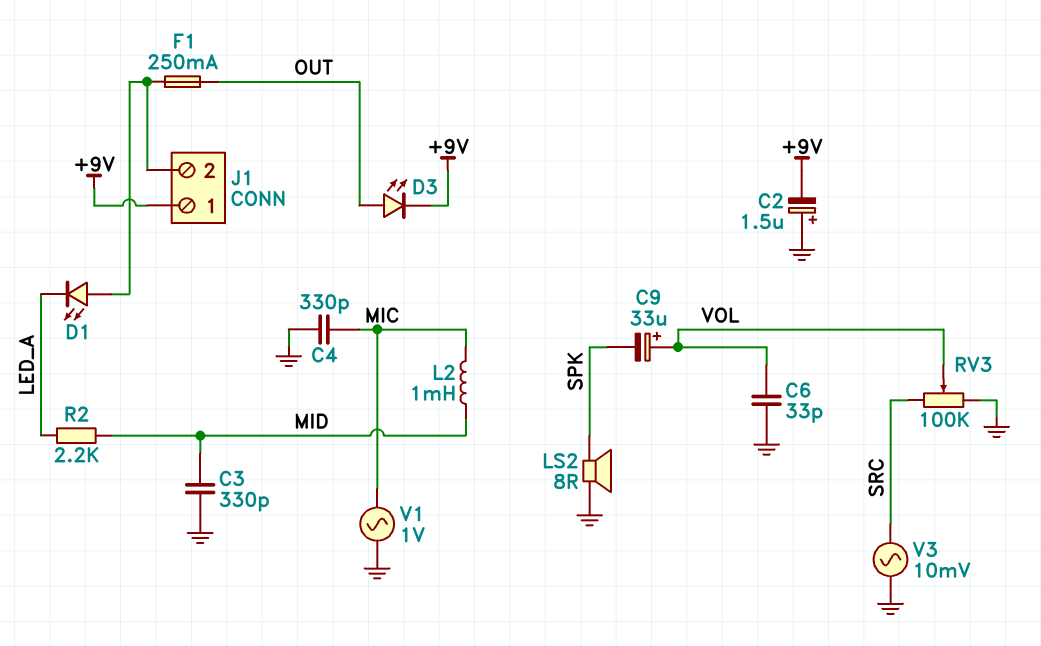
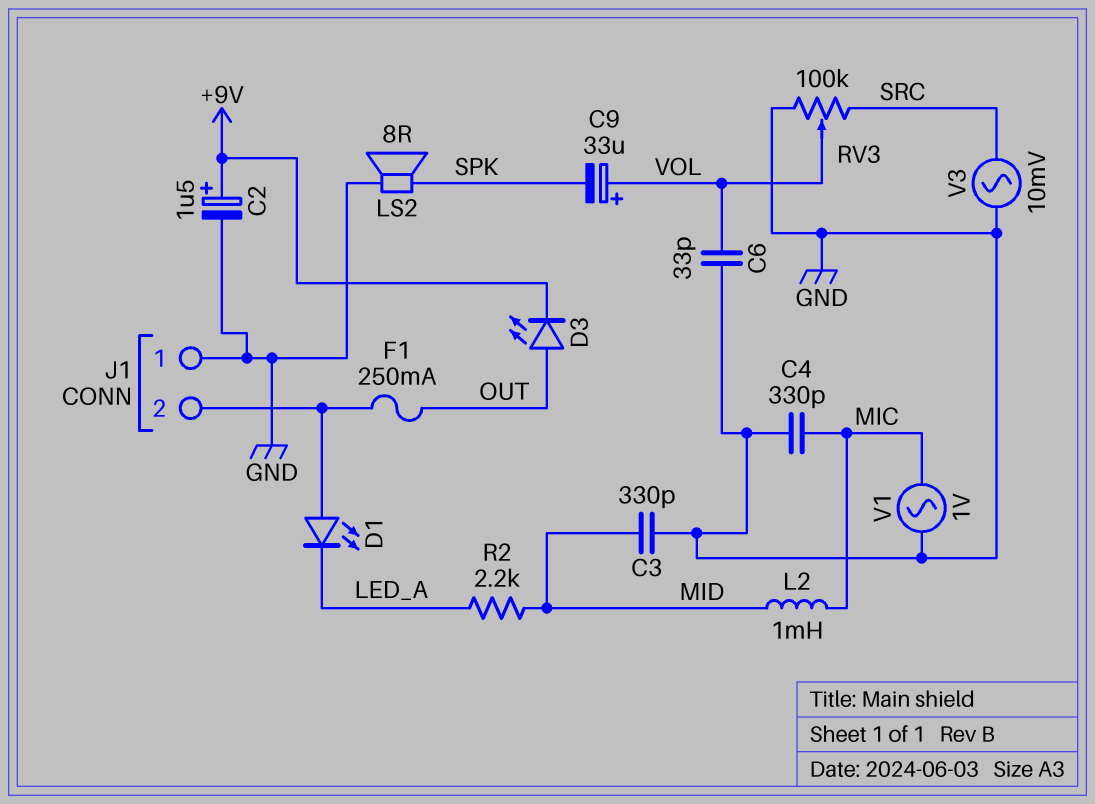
C2: 1.5uF (plus GND, minus +9V) -> 1.5uF (plus +9V, minus GND)
J1 pin 1: +9V -> GND

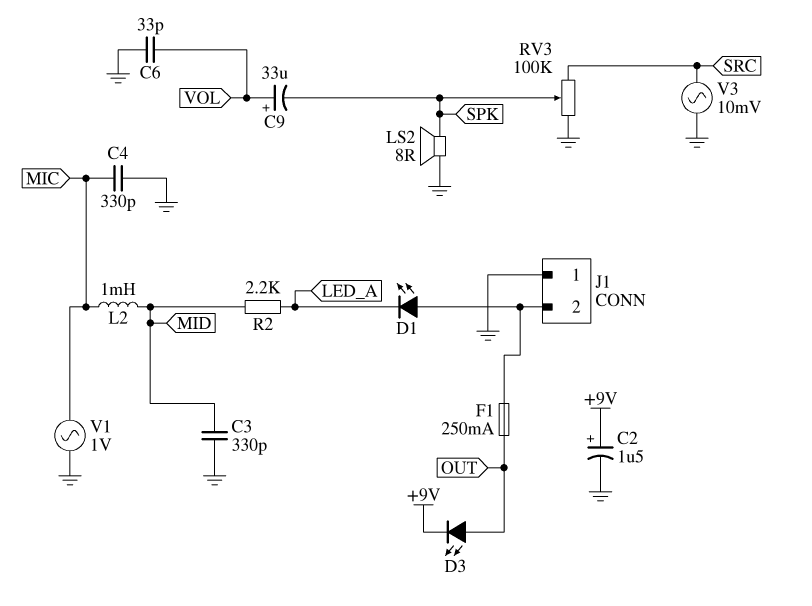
RV3: 100k (GND, SRC, wiper VOL) -> 100k (GND, SRC, wiper SPK)

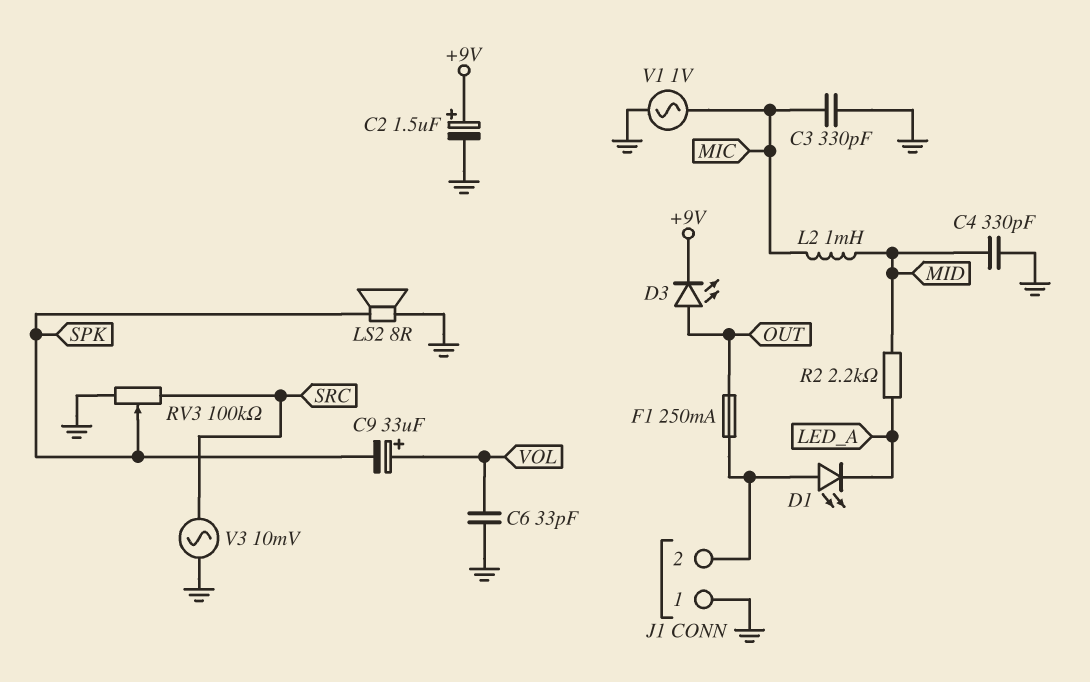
C3: 330pF (GND, MID) -> 330pF (GND, MIC)
C4: 330pF (GND, MIC) -> 330pF (GND, MID)

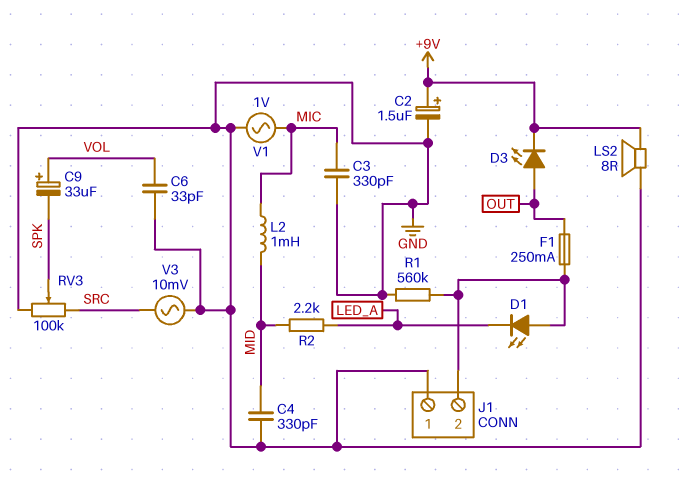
LS2: speaker 8R (GND, SPK) -> speaker 8R (+9V, GND)
R1: none -> 560k (GND, J1/2)

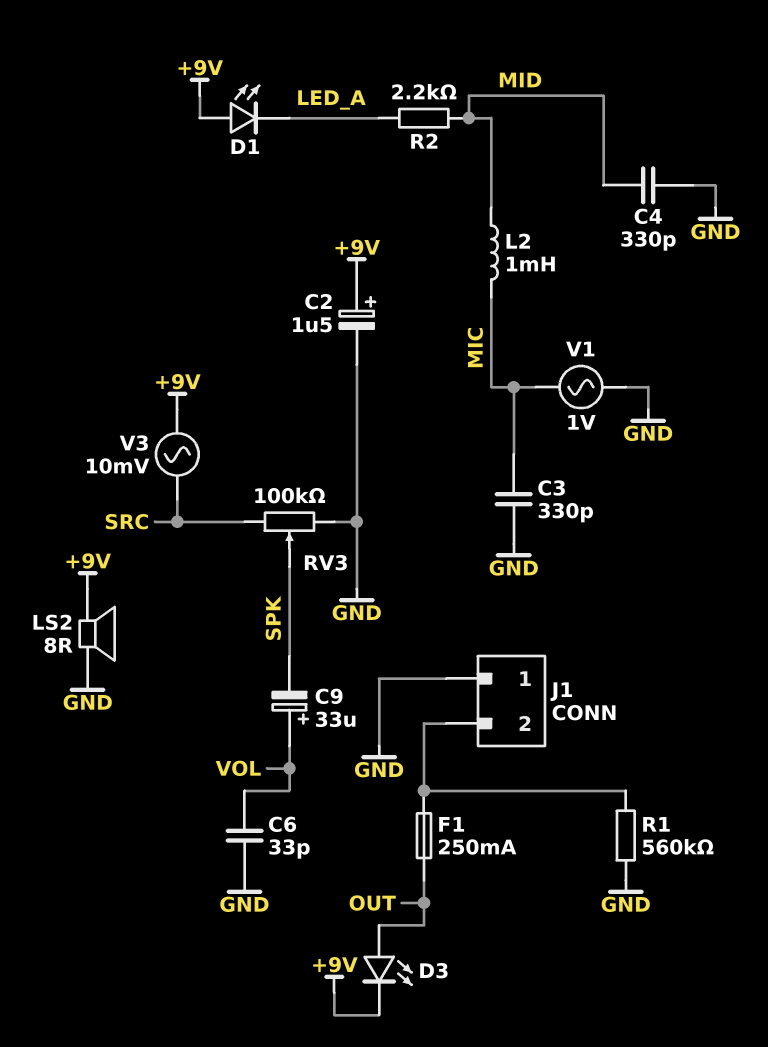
D1: LED (A J1/2, K LED_A) -> LED (A +9V, K LED_A)
V3: AC 10mV (GND, SRC) -> AC 10mV (+9V, SRC)

